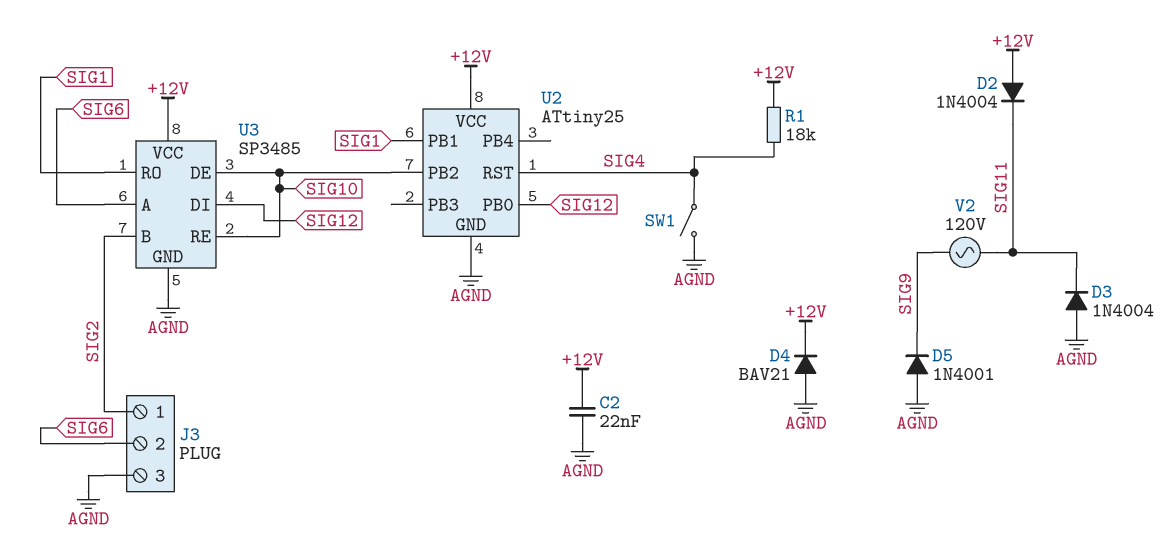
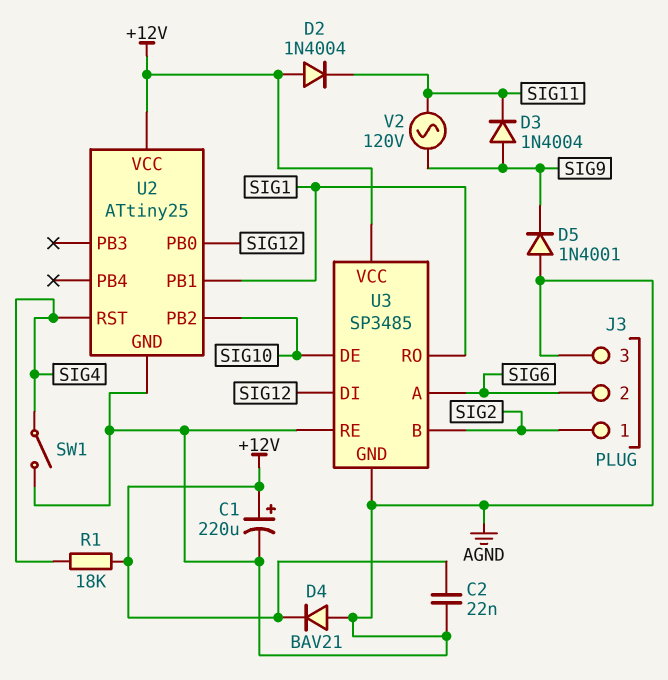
C1: none -> 220uF (plus +12V, minus AGND)
D3: diode 1N4004 (A AGND, K SIG11) -> diode 1N4004 (A SIG9, K SIG11)
U3 pin RE: SIG10 -> AGND

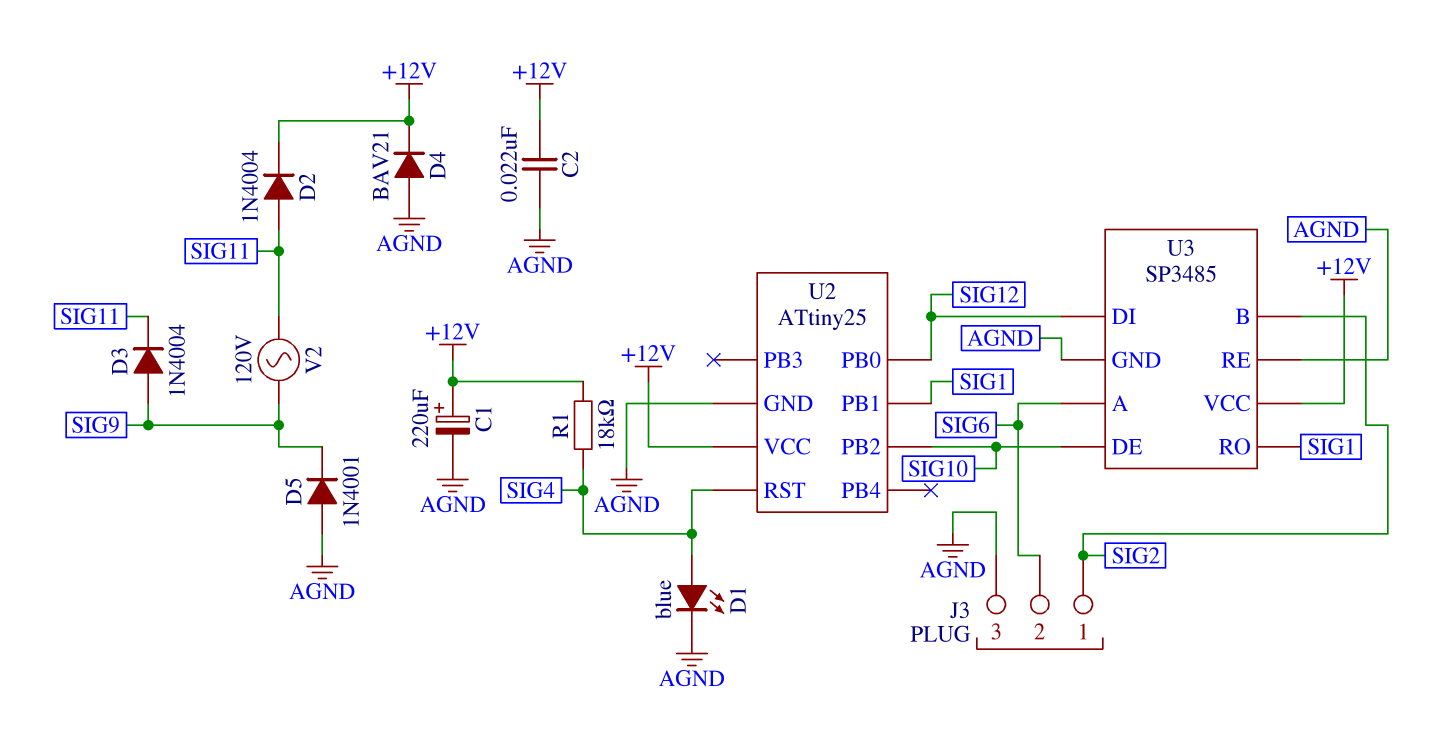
D1: none -> LED blue (A SIG4, K AGND)
D2: diode 1N4004 (A +12V, K SIG11) -> diode 1N4004 (A SIG11, K +12V)
SW1: switch (AGND, SIG4) -> none

